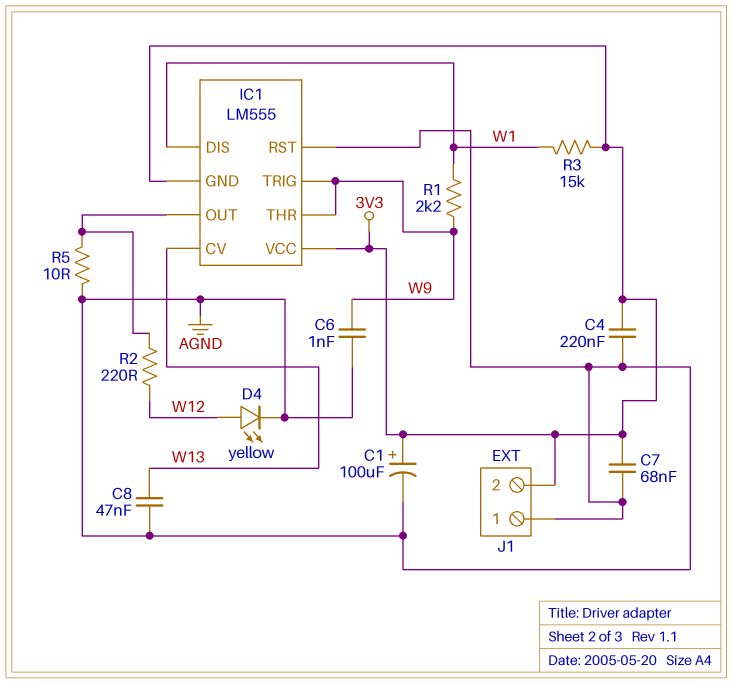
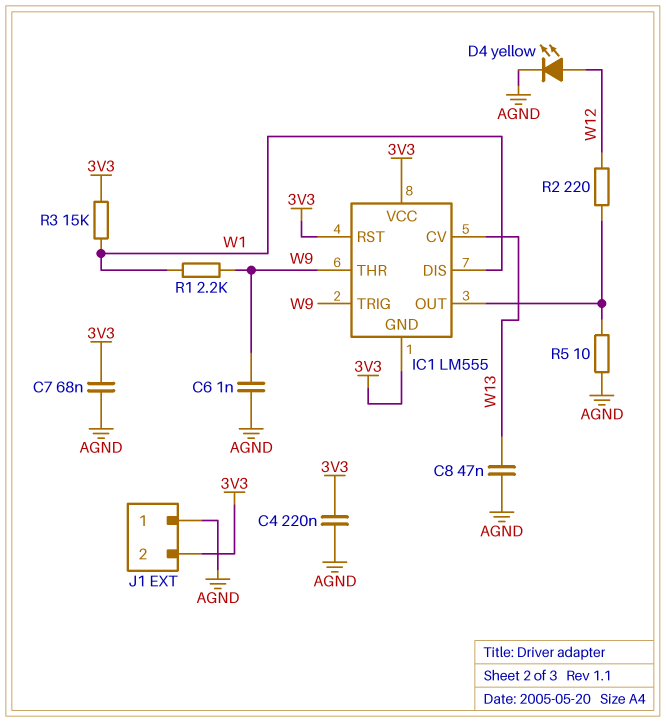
C1: 100uF (plus 3V3, minus AGND) -> none
IC1 pin RST: AGND -> 3V3

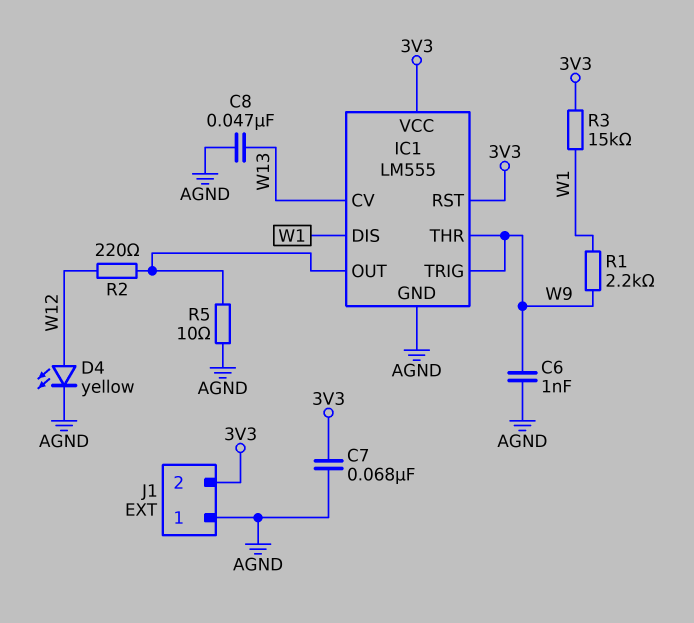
C4: 220nF (3V3, AGND) -> none
IC1 pin GND: 3V3 -> AGND

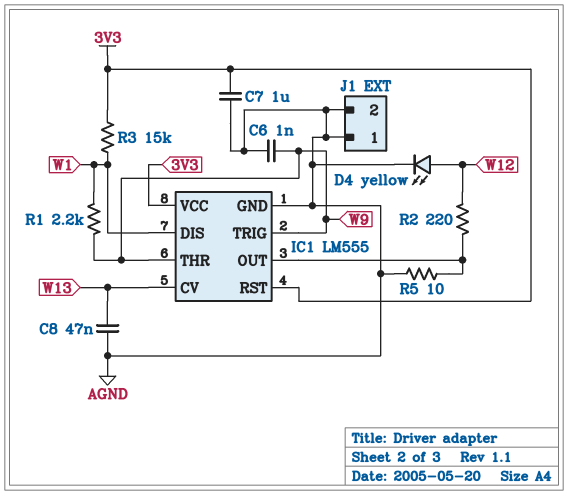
C7: 68nF (3V3, AGND) -> 1uF (3V3, AGND)
J1 pin 2: 3V3 -> AGND

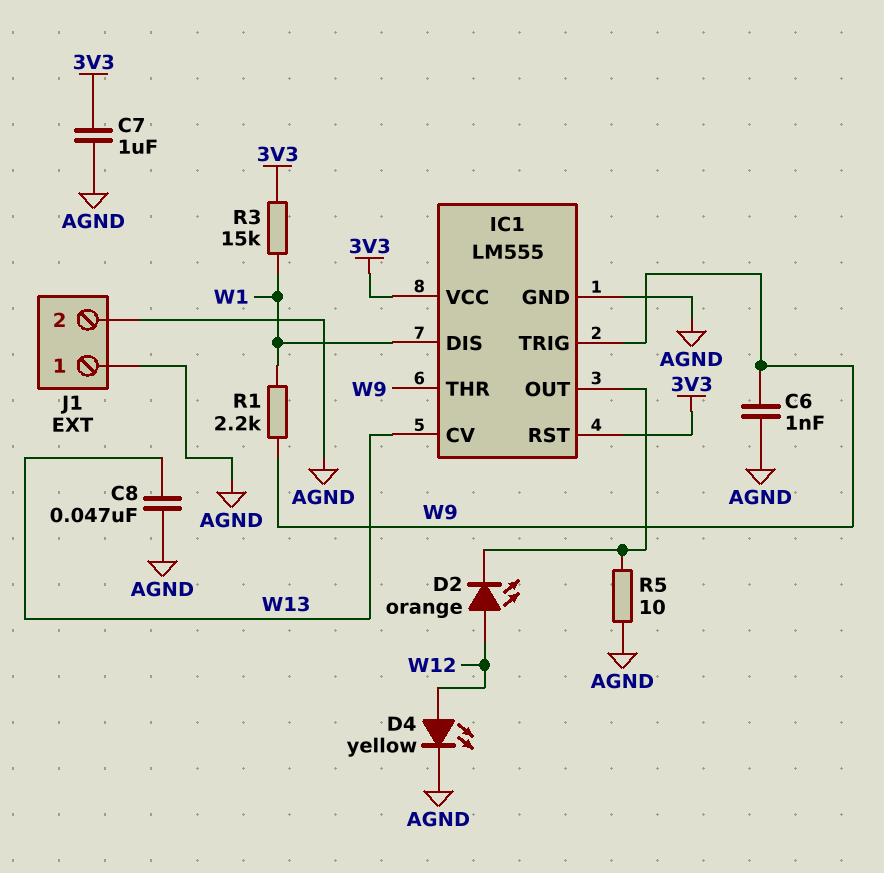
D2: none -> LED orange (A W12, K IC1/OUT)
R2: 220 (IC1/OUT, W12) -> none

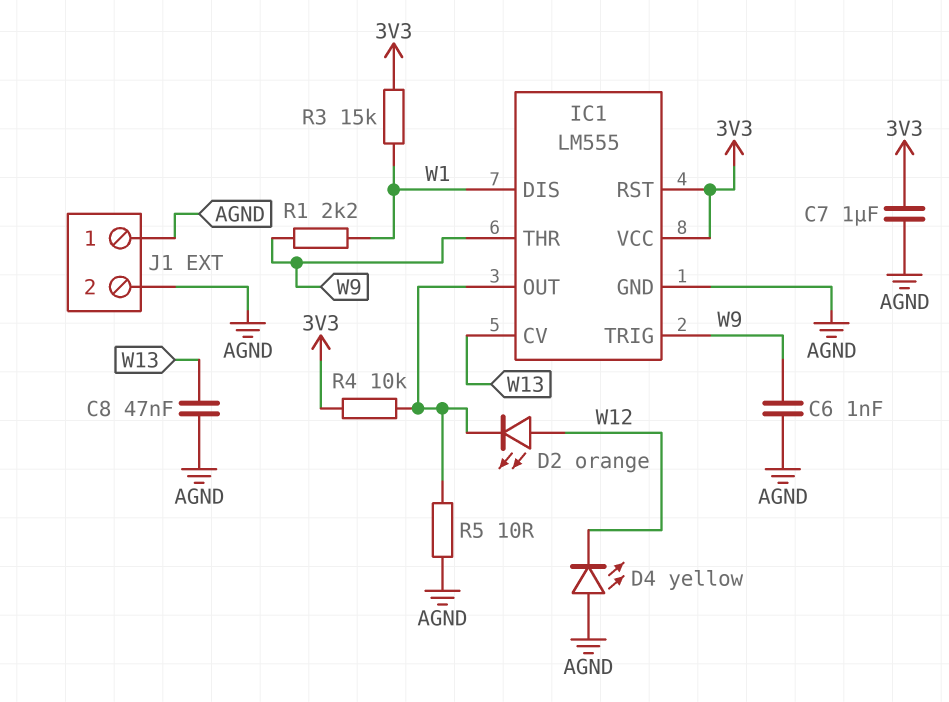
D4: LED yellow (A W12, K AGND) -> LED yellow (A AGND, K W12)
R4: none -> 10k (3V3, IC1/OUT)

